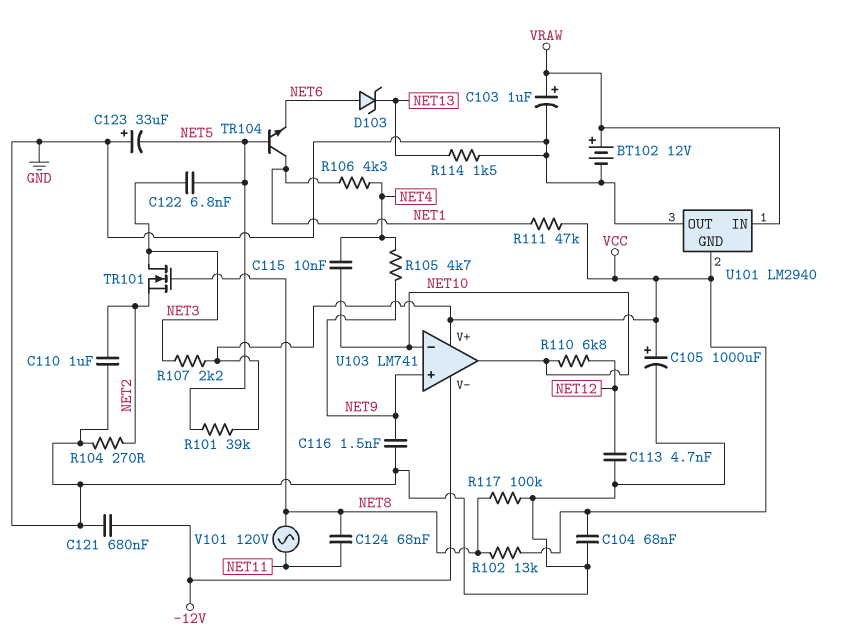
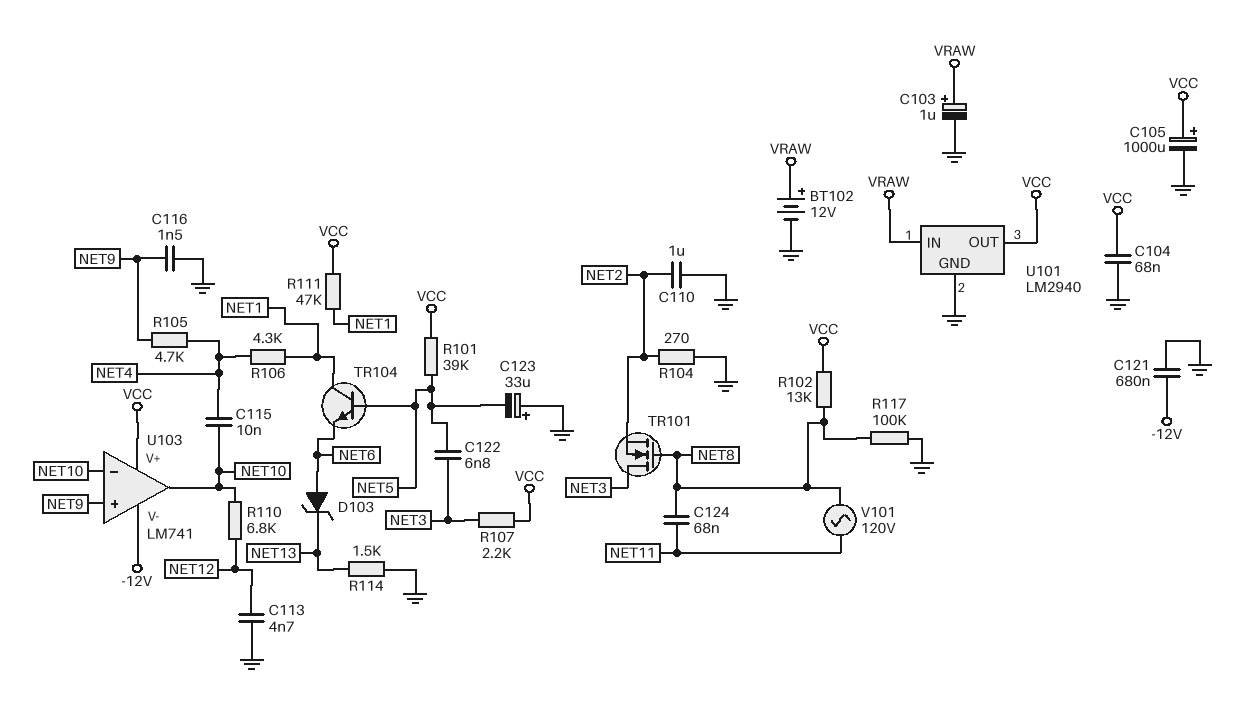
U101 pin GND: VCC -> GND
U101 pin OUT: GND -> VCC

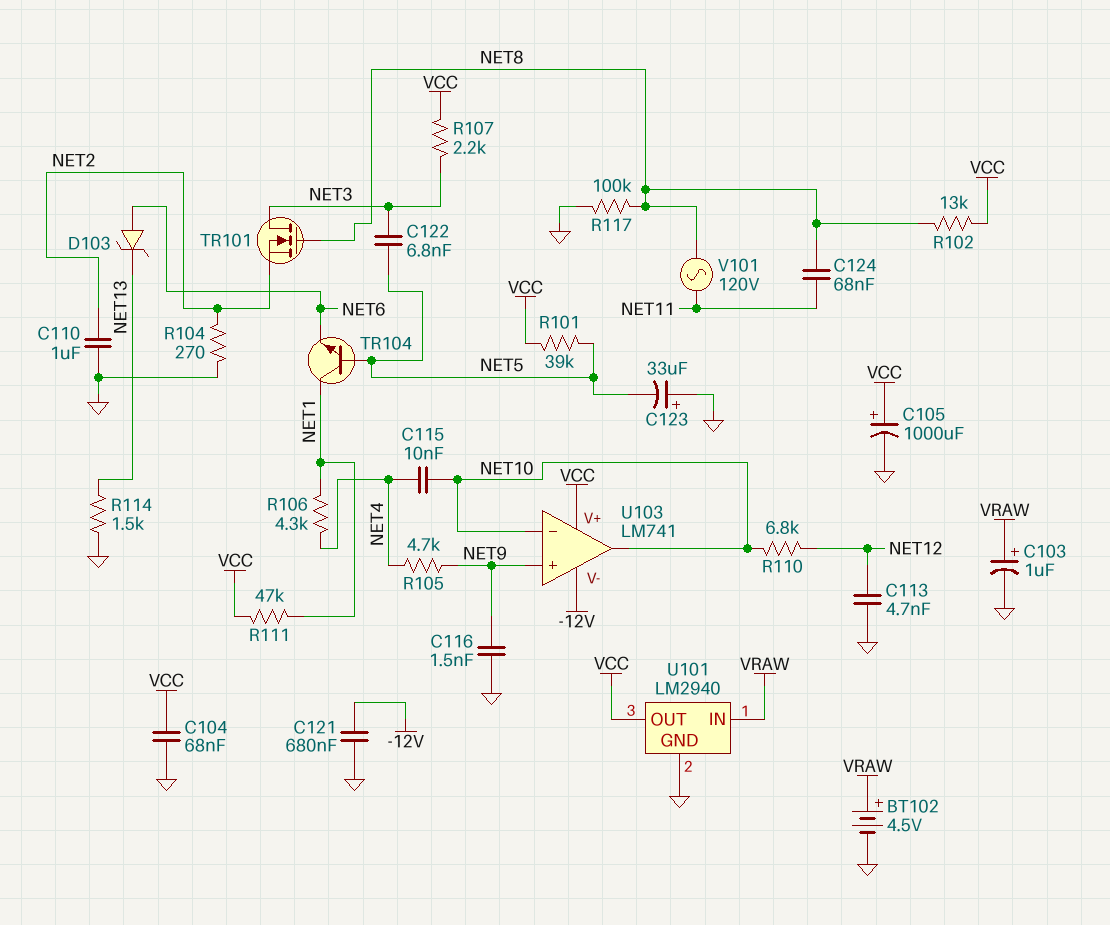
BT102: 12V (plus VRAW, minus GND) -> 4.5V (plus VRAW, minus GND)

